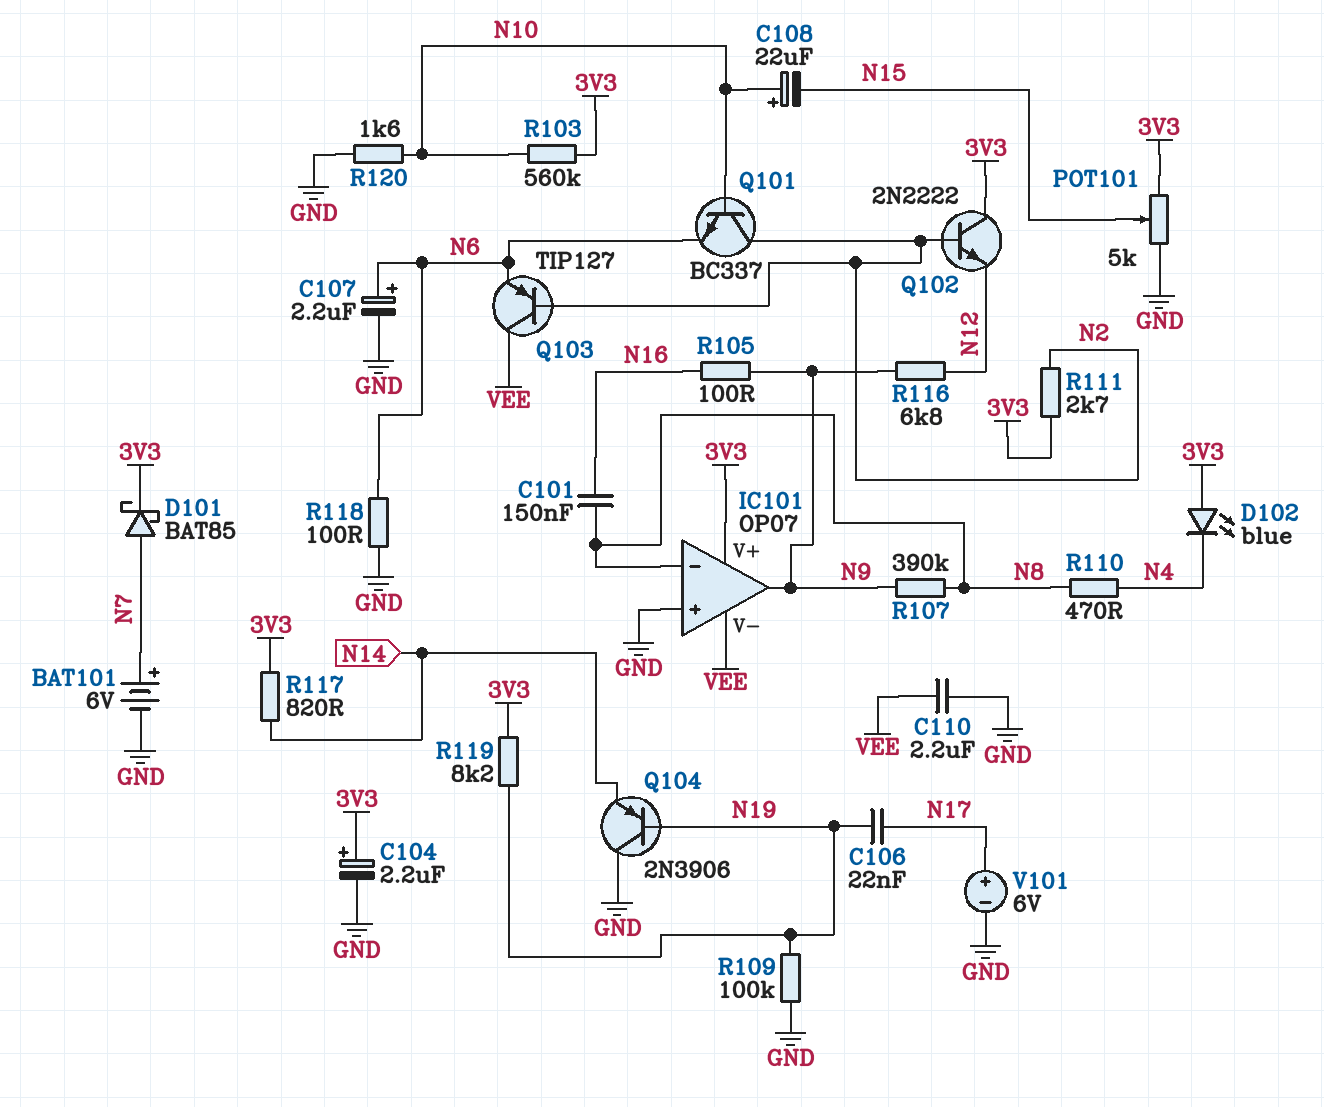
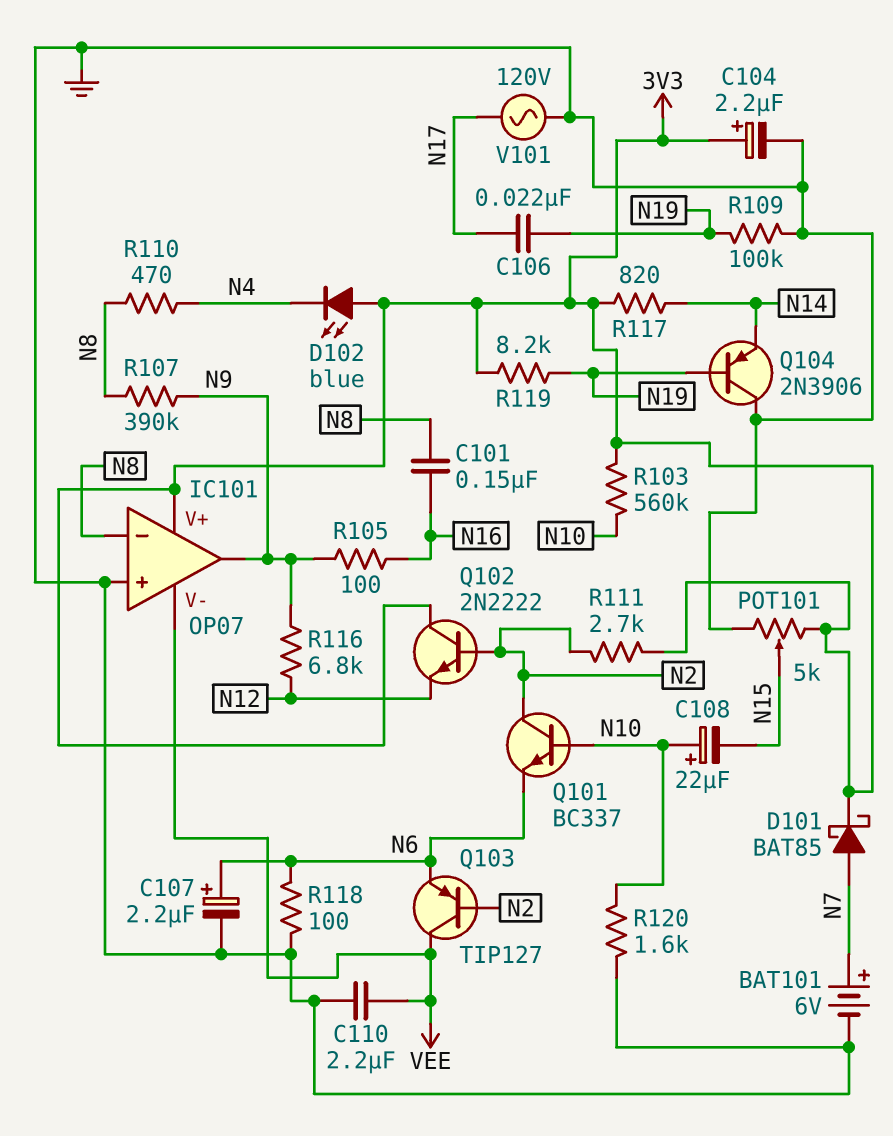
V101: 6V (plus N17, minus GND) -> AC 120V (GND, N17)

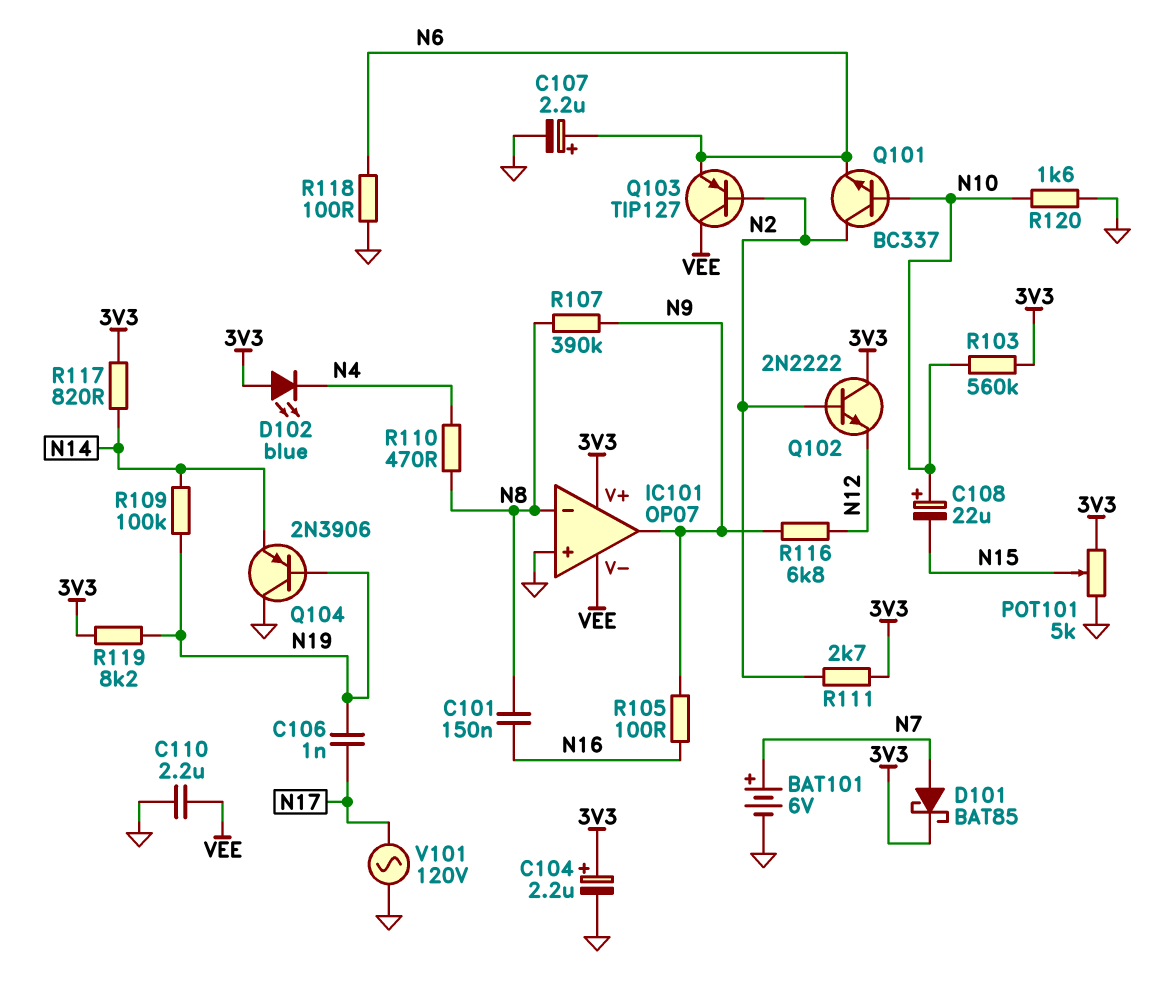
C106: 22nF (N17, N19) -> 1nF (N17, N19)
R109: 100k (GND, N19) -> 100k (N14, N19)

